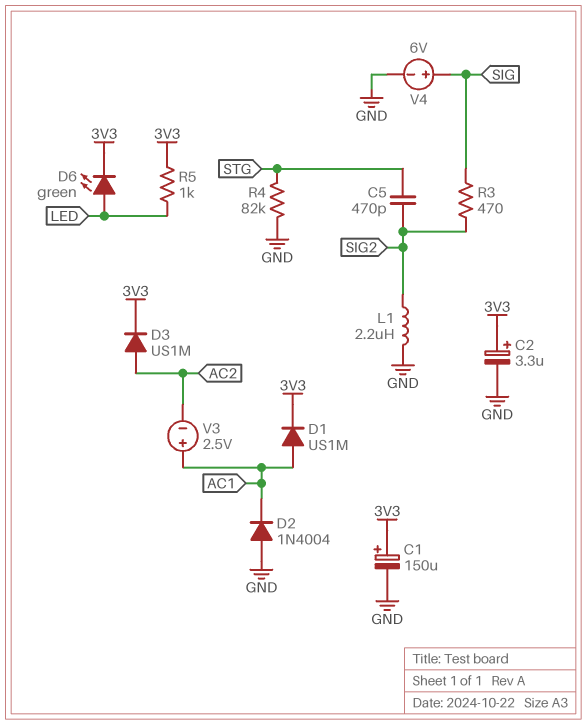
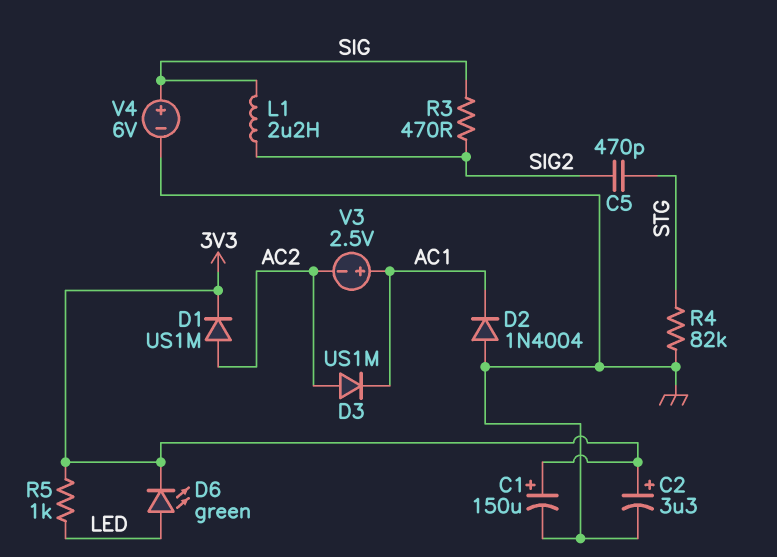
D1: diode US1M (A AC1, K 3V3) -> diode US1M (A AC2, K 3V3)
D3: diode US1M (A AC2, K 3V3) -> diode US1M (A AC2, K AC1)
L1: 2.2uH (GND, SIG2) -> 2.2uH (SIG, SIG2)

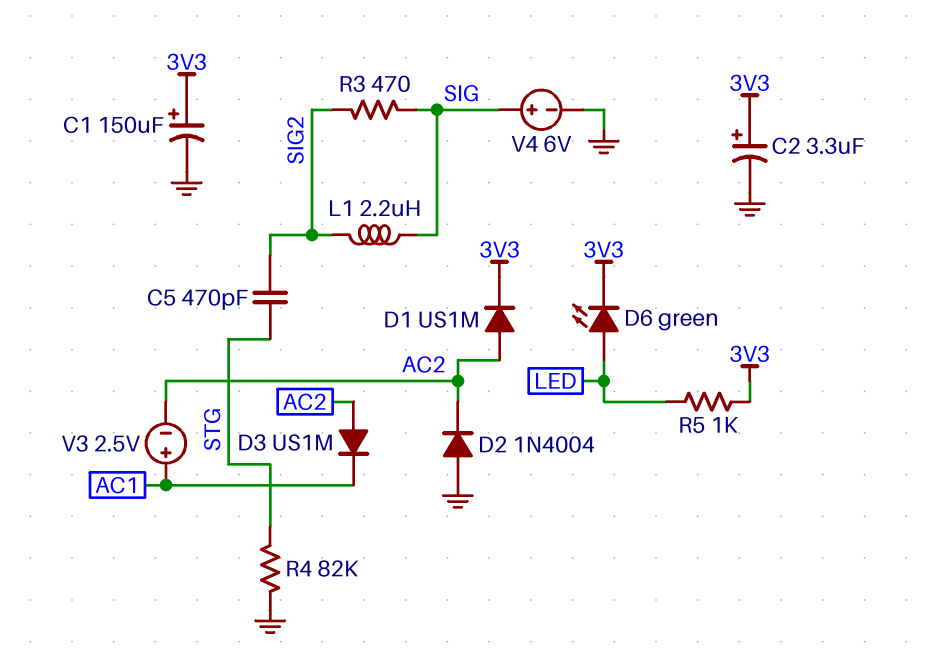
D2: diode 1N4004 (A GND, K AC1) -> diode 1N4004 (A GND, K AC2)

